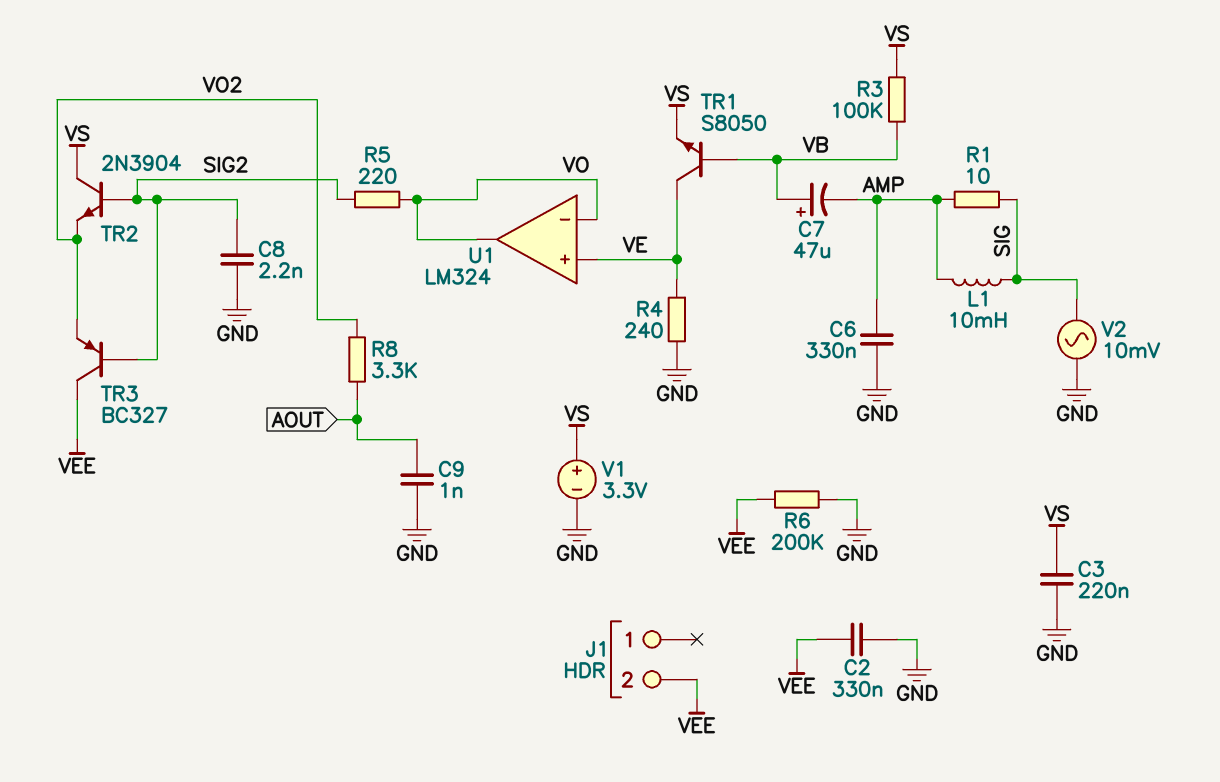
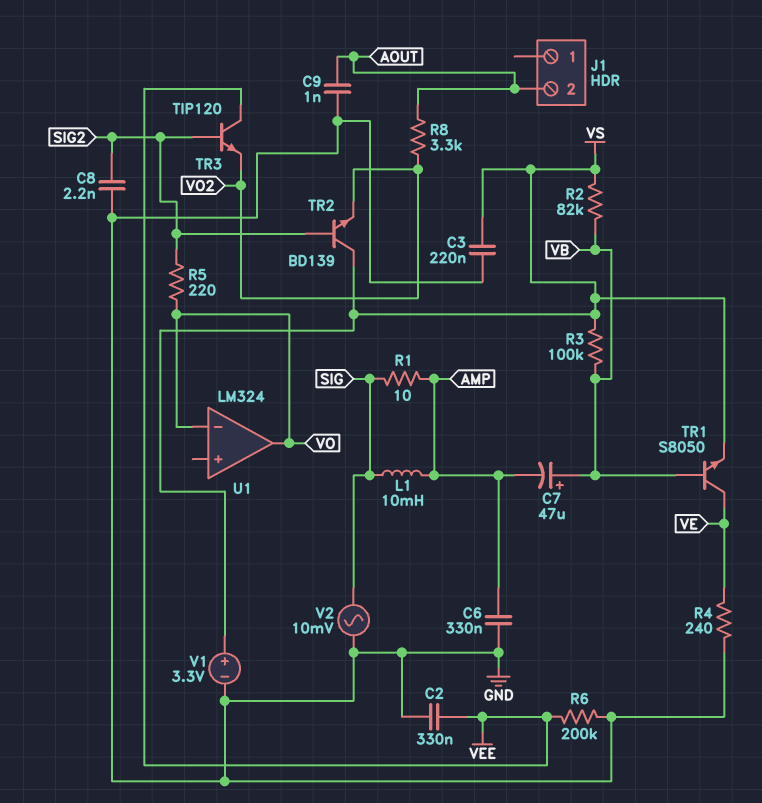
J1 pin 2: VEE -> AOUT
R2: none -> 82k (VB, VS)
TR2: NPN 2N3904 (B SIG2, C VS, E VO2) -> NPN BD139 (B SIG2, C VS, E VO2)
TR3: PNP BC327 (B SIG2, C VEE, E VO2) -> NPN TIP120 (B SIG2, C VEE, E VO2)
U1 pin in+: VE -> none

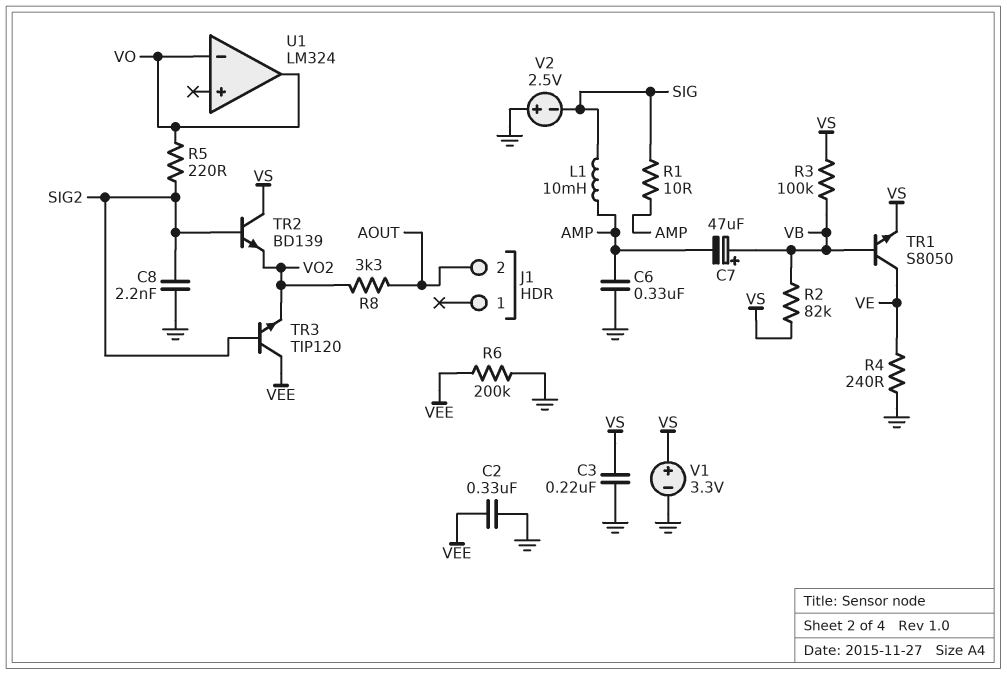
C9: 1nF (AOUT, GND) -> none
V2: AC 10mV (GND, SIG) -> 2.5V (plus GND, minus SIG)

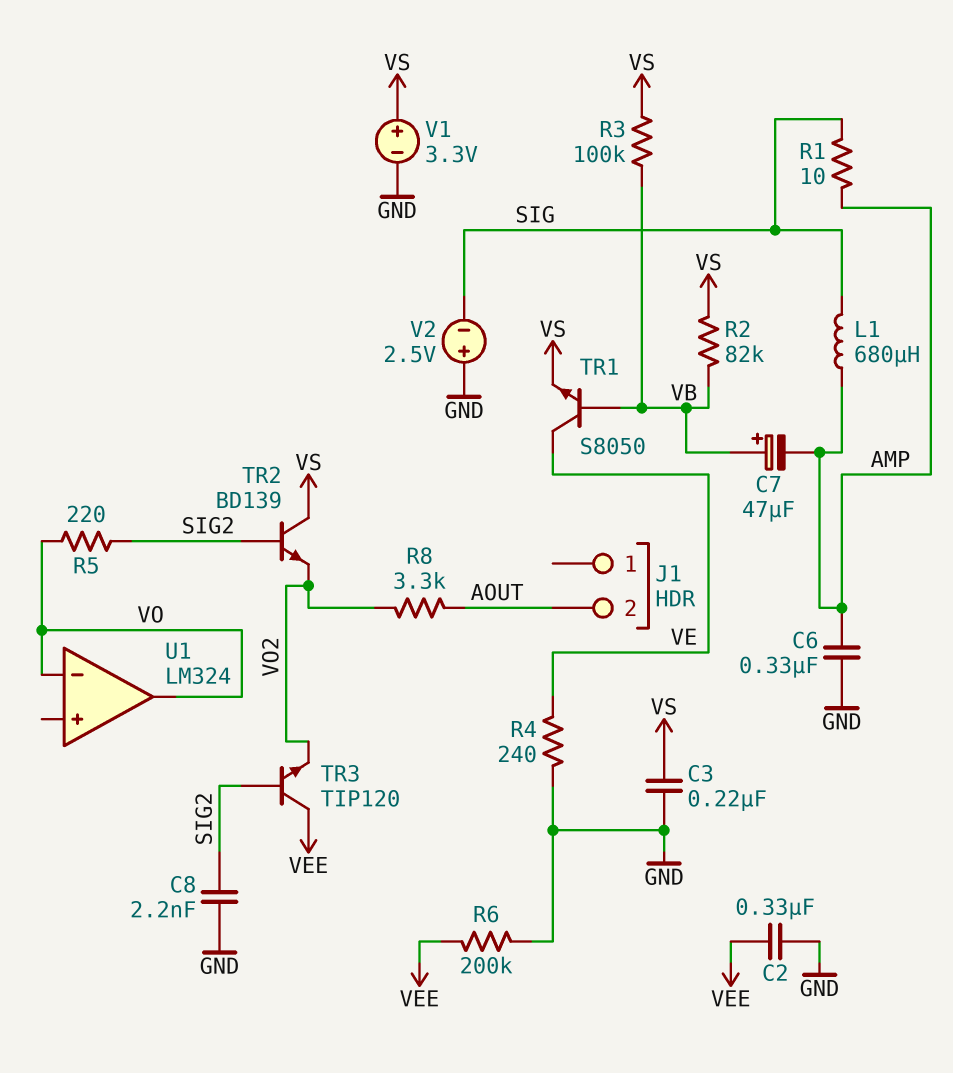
L1: 10mH (AMP, SIG) -> 680uH (AMP, SIG)

